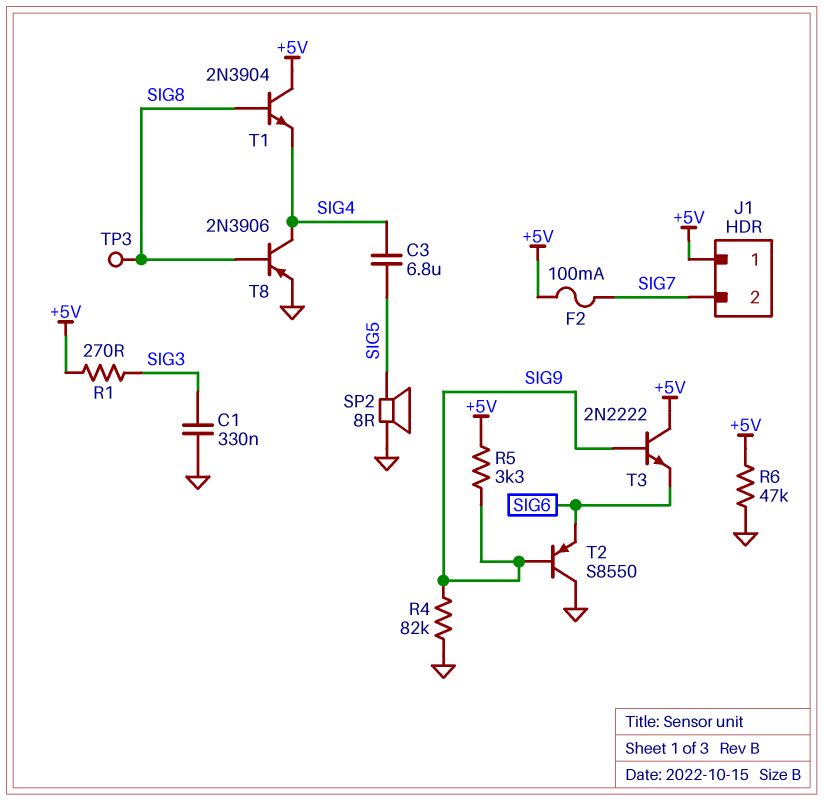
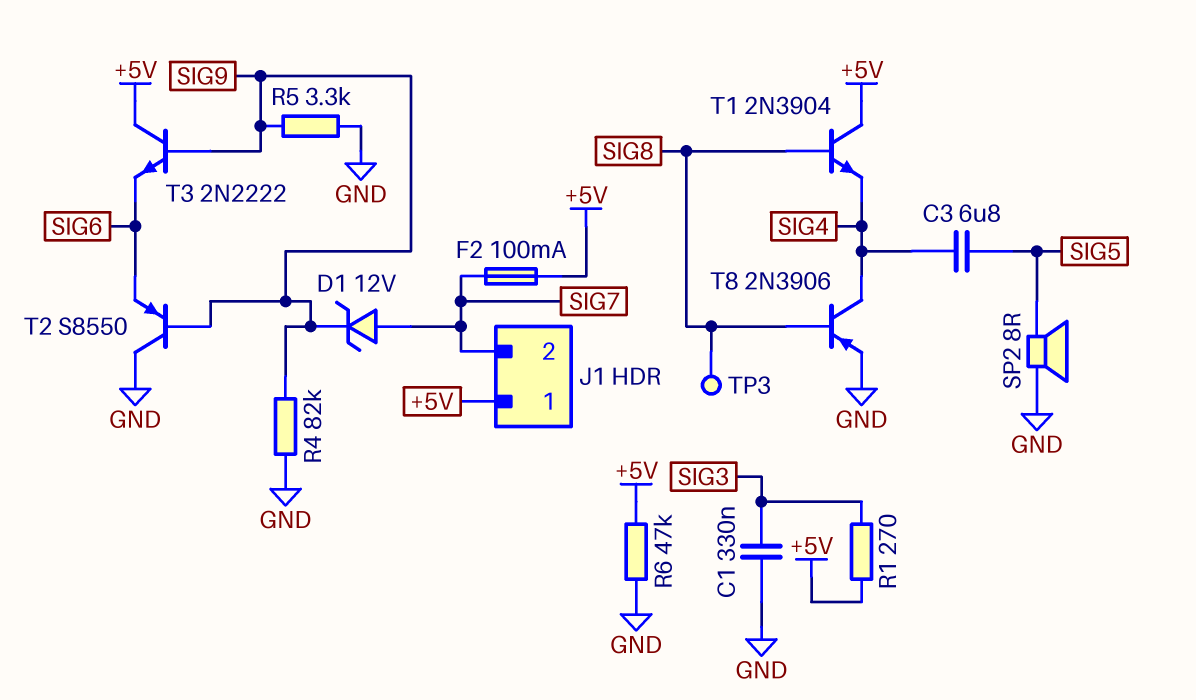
D1: none -> zener 12V (A SIG7, K SIG9)
R5: 3.3k (+5V, SIG9) -> 3.3k (GND, SIG9)

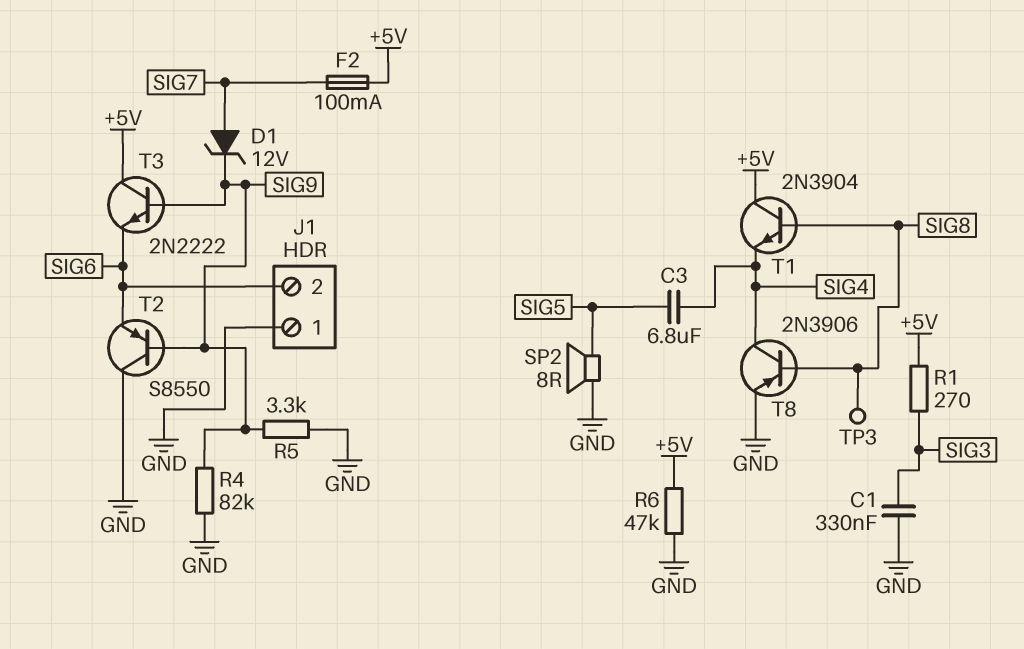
J1 pin 1: +5V -> GND
J1 pin 2: SIG7 -> SIG6

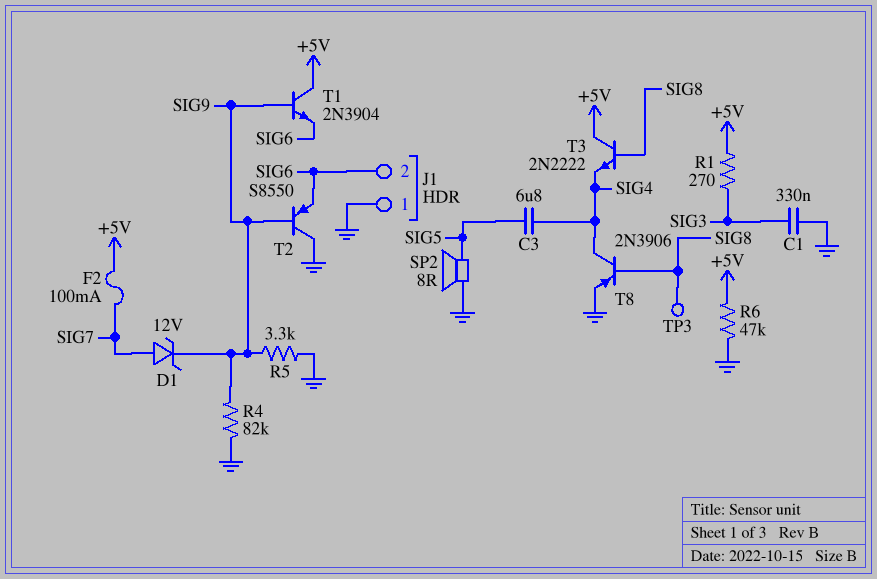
T1: NPN 2N3904 (B SIG8, C +5V, E SIG4) -> NPN 2N3904 (B SIG9, C +5V, E SIG6)
T3: NPN 2N2222 (B SIG9, C +5V, E SIG6) -> NPN 2N2222 (B SIG8, C +5V, E SIG4)

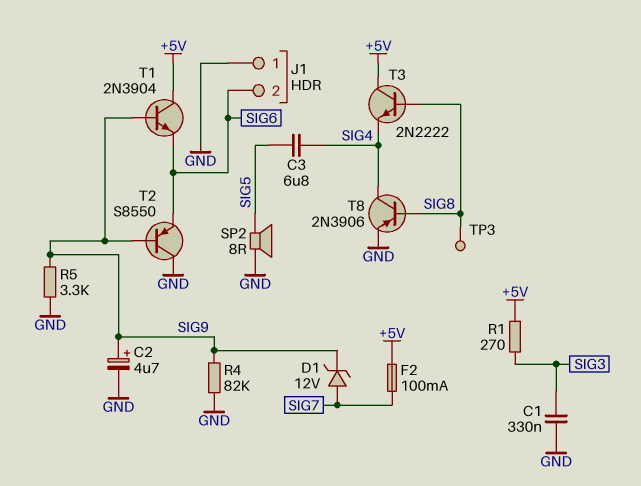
C2: none -> 4.7uF (plus SIG9, minus GND)
R6: 47k (+5V, GND) -> none

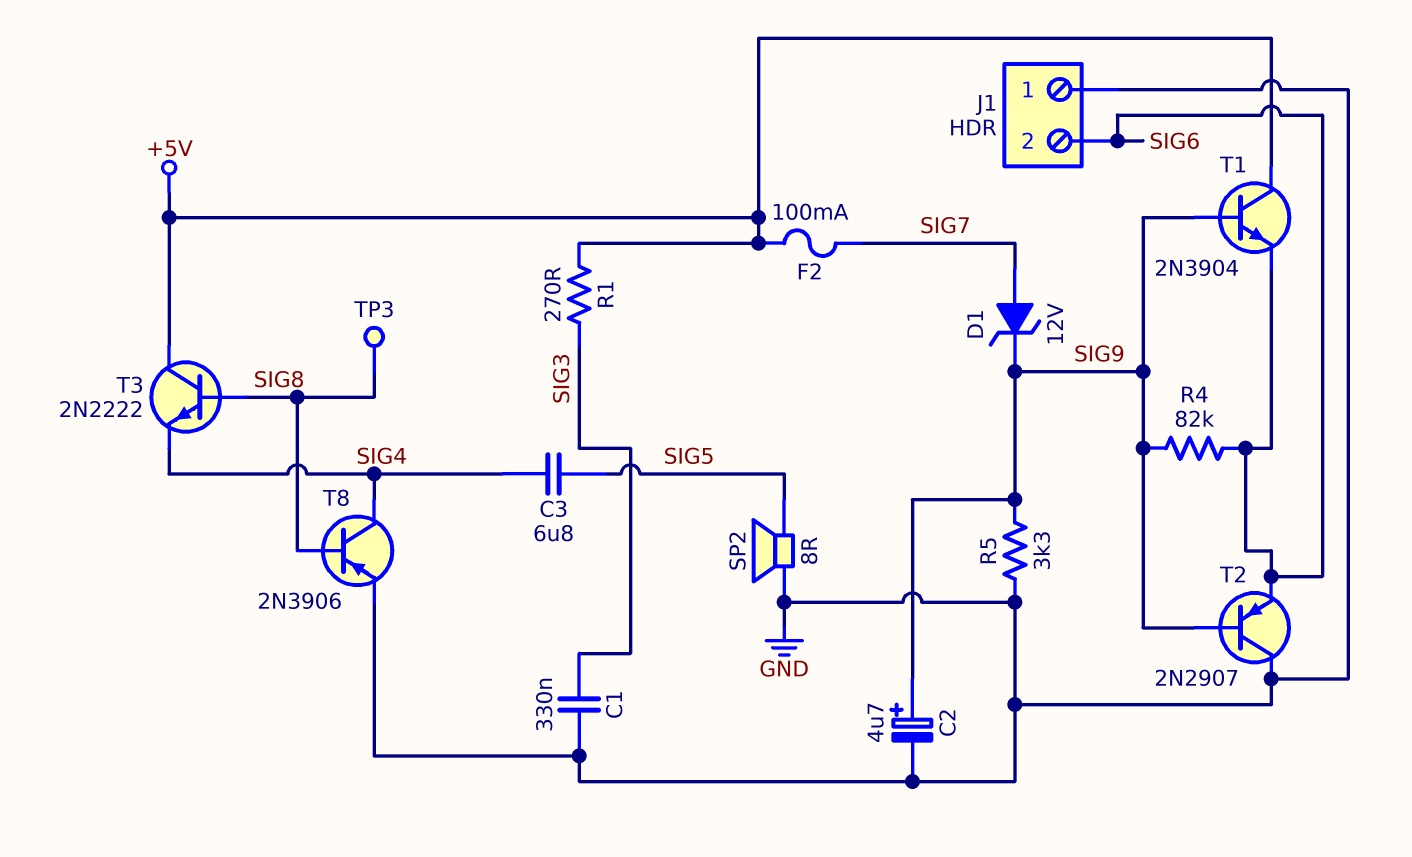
R4: 82k (GND, SIG9) -> 82k (SIG6, SIG9)
T2: PNP S8550 (B SIG9, C GND, E SIG6) -> PNP 2N2907 (B SIG9, C GND, E SIG6)

